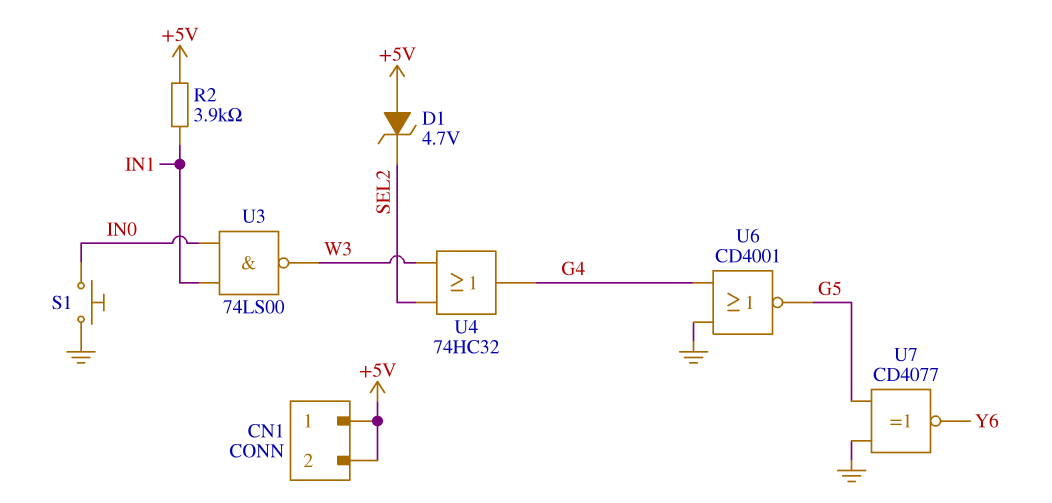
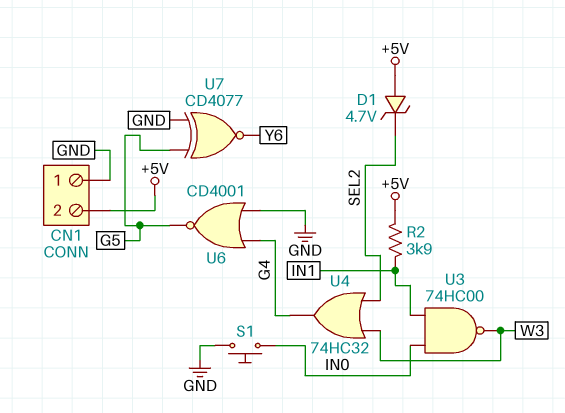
CN1 pin 1: +5V -> GND
U3: NAND 74LS00 (in IN0, in IN1, out W3) -> NAND 74HC00 (in IN0, in IN1, out W3)

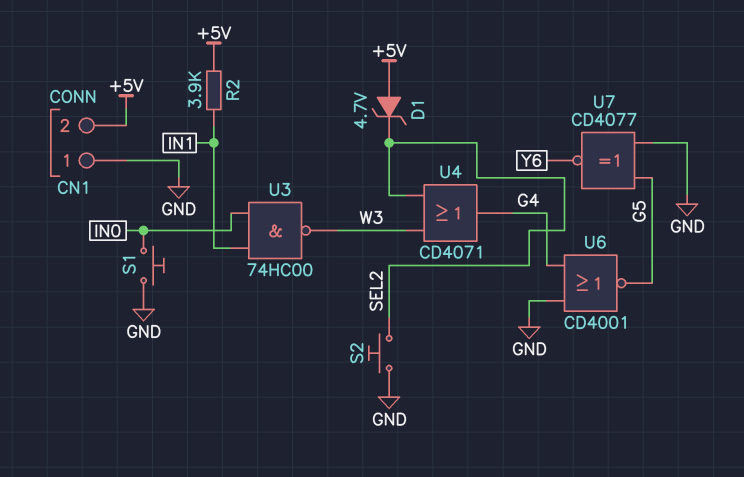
S2: none -> button (GND, SEL2)
U4: OR 74HC32 (in SEL2, in W3, out G4) -> OR CD4071 (in SEL2, in W3, out G4)

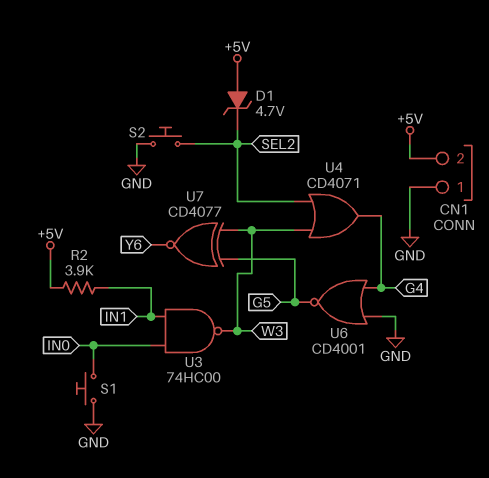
U7: XNOR CD4077 (in G5, in GND, out Y6) -> XNOR CD4077 (in G5, in W3, out Y6)

